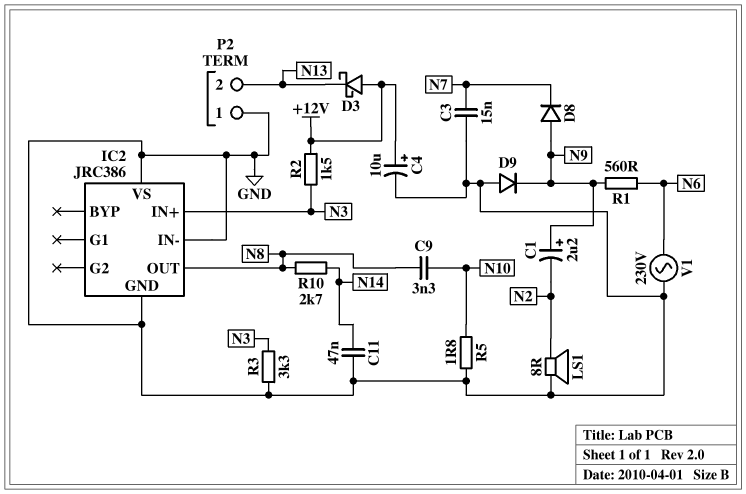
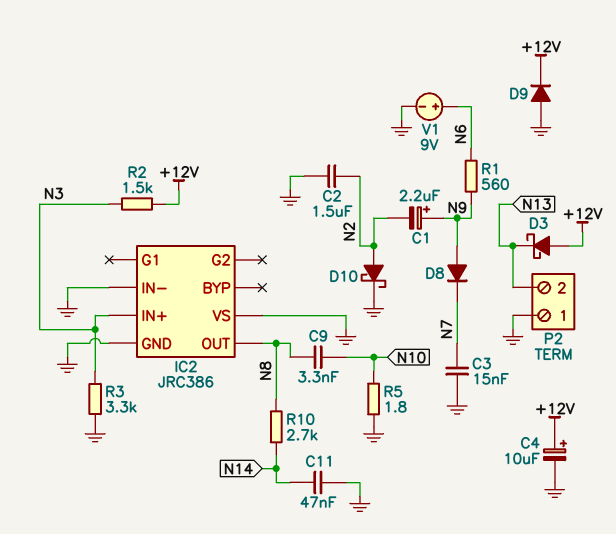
C2: none -> 1.5uF (GND, N2)
D9: diode (A GND, K N9) -> diode (A GND, K +12V)
D10: none -> schottky (A N2, K GND)
LS1: speaker 8R (GND, N2) -> none
V1: AC 230V (GND, N6) -> 9V (plus N6, minus GND)

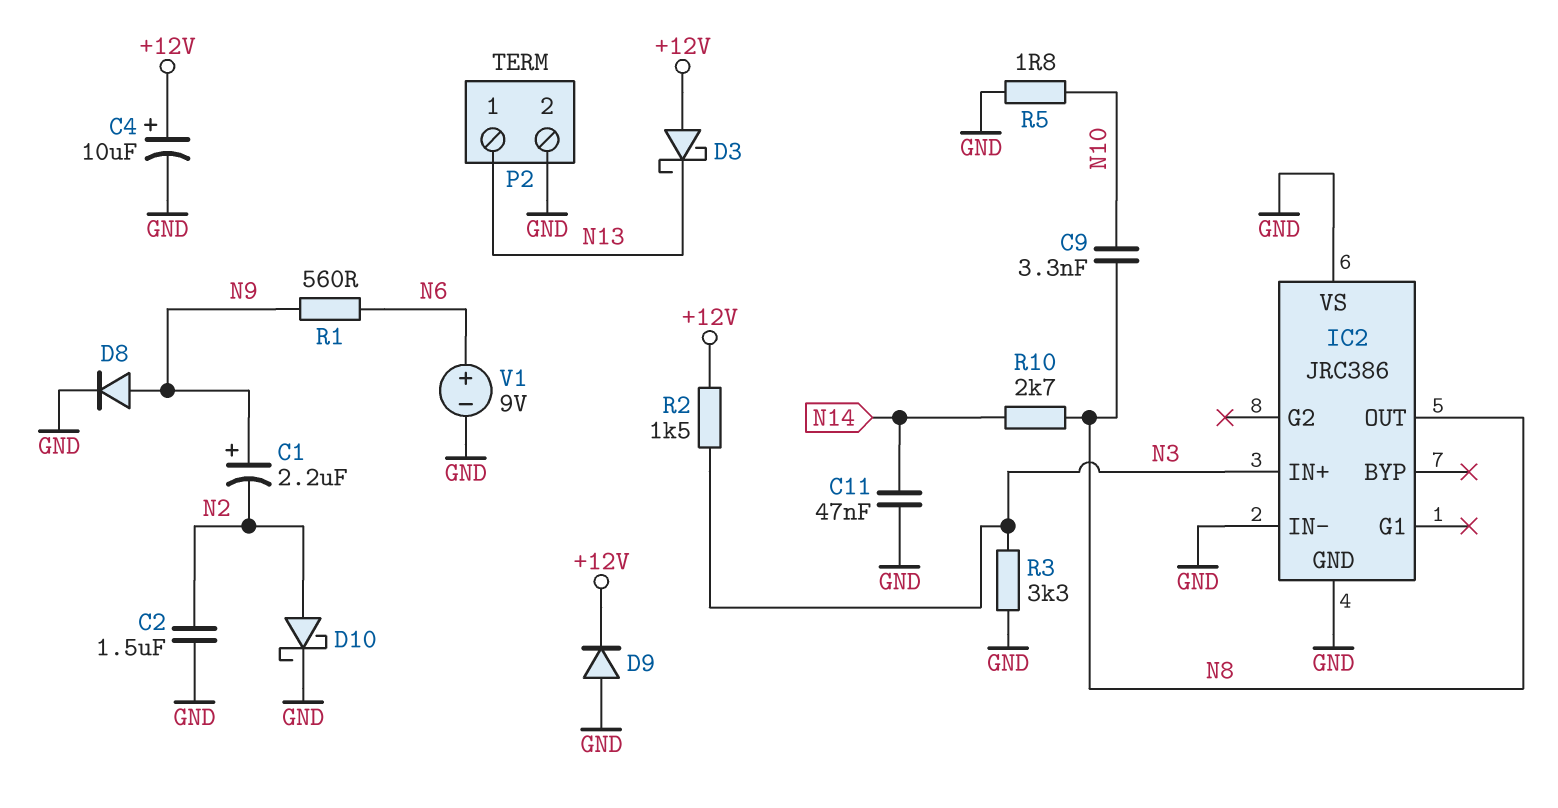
C3: 15nF (GND, N7) -> none
D8: diode (A N9, K N7) -> diode (A N9, K GND)
P2 pin 1: GND -> N13
P2 pin 2: N13 -> GND

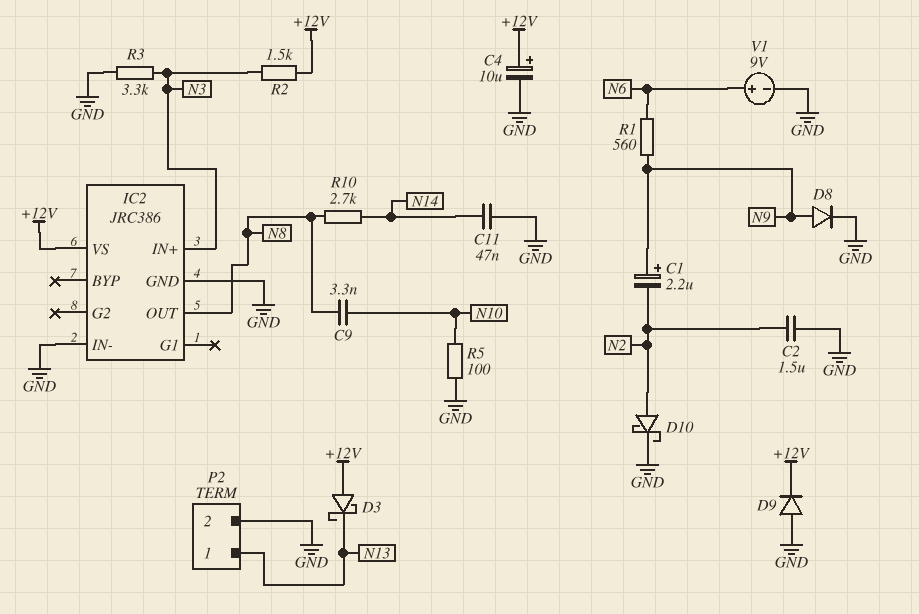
IC2 pin VS: GND -> +12V
R5: 1.8 (GND, N10) -> 100 (GND, N10)

